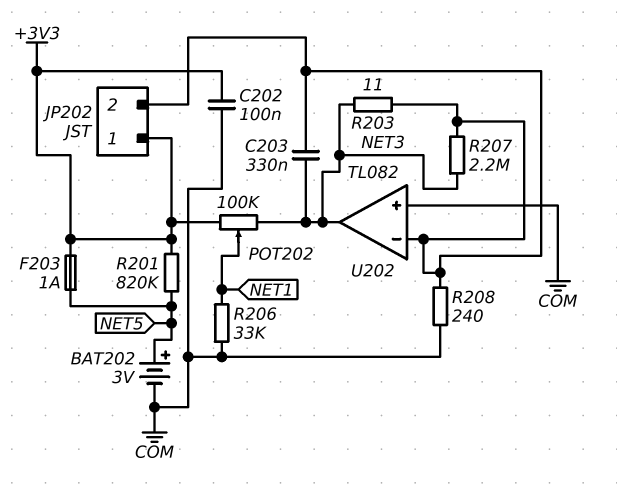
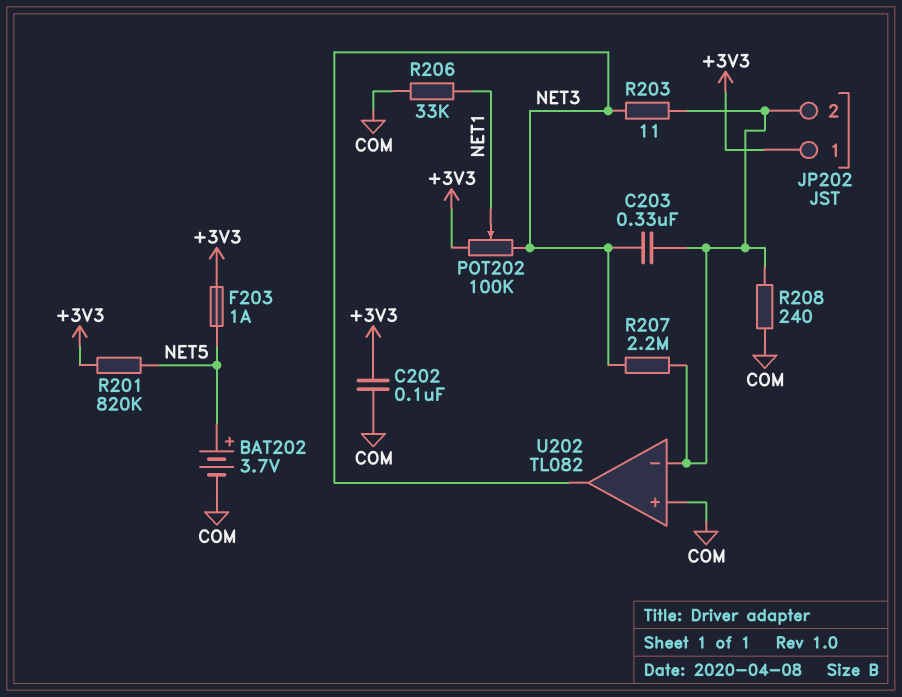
BAT202: 3V (plus NET5, minus COM) -> 3.7V (plus NET5, minus COM)

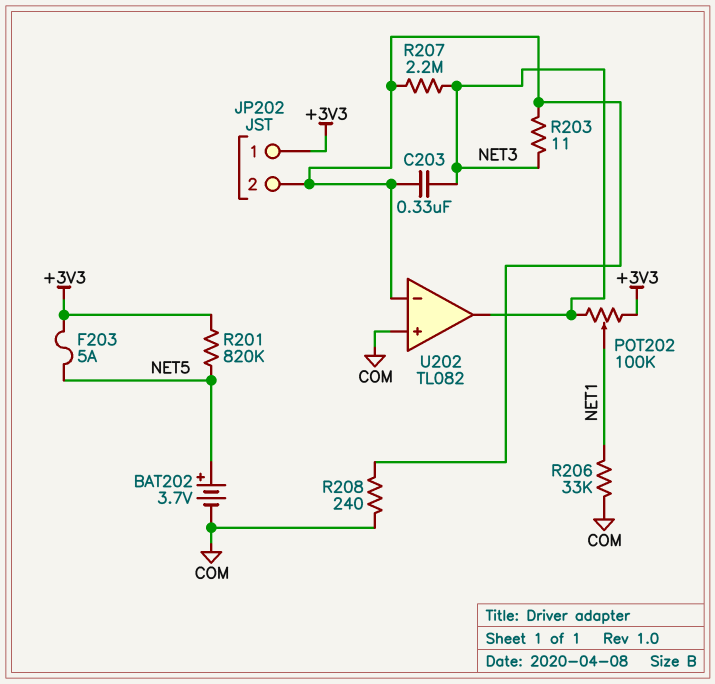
C202: 100nF (+3V3, COM) -> none
F203: 1A (+3V3, NET5) -> 5A (+3V3, NET5)

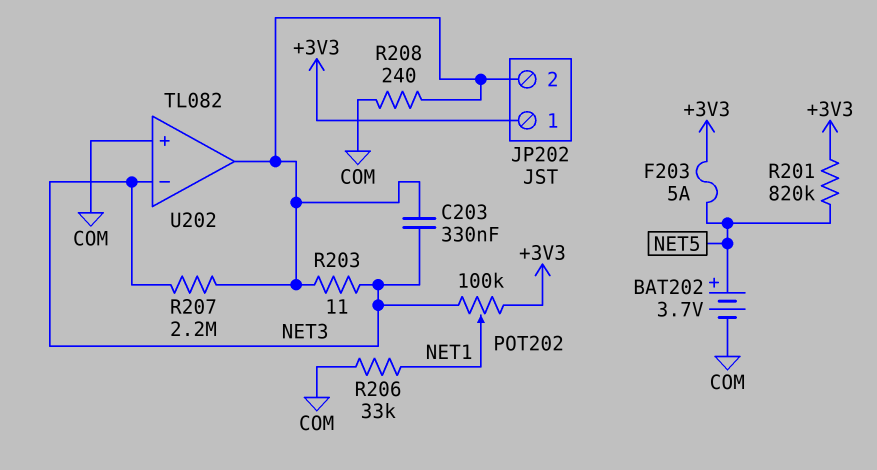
U202 pin in-: JP202/2 -> NET3
U202 pin out: NET3 -> JP202/2

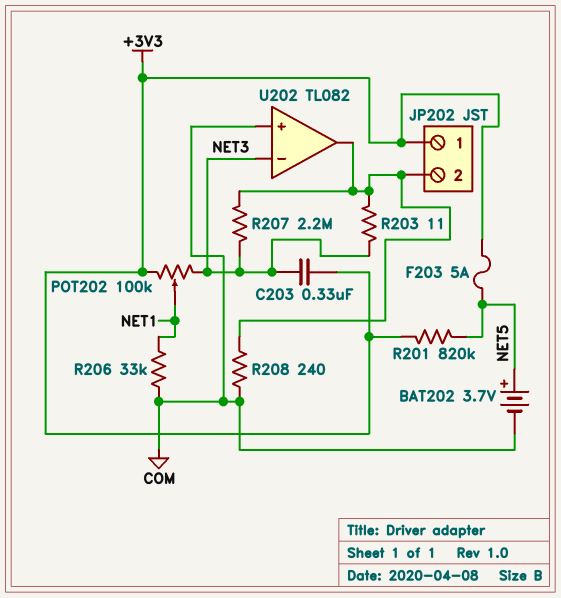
C203: 330nF (JP202/2, NET3) -> 330nF (+3V3, NET3)

